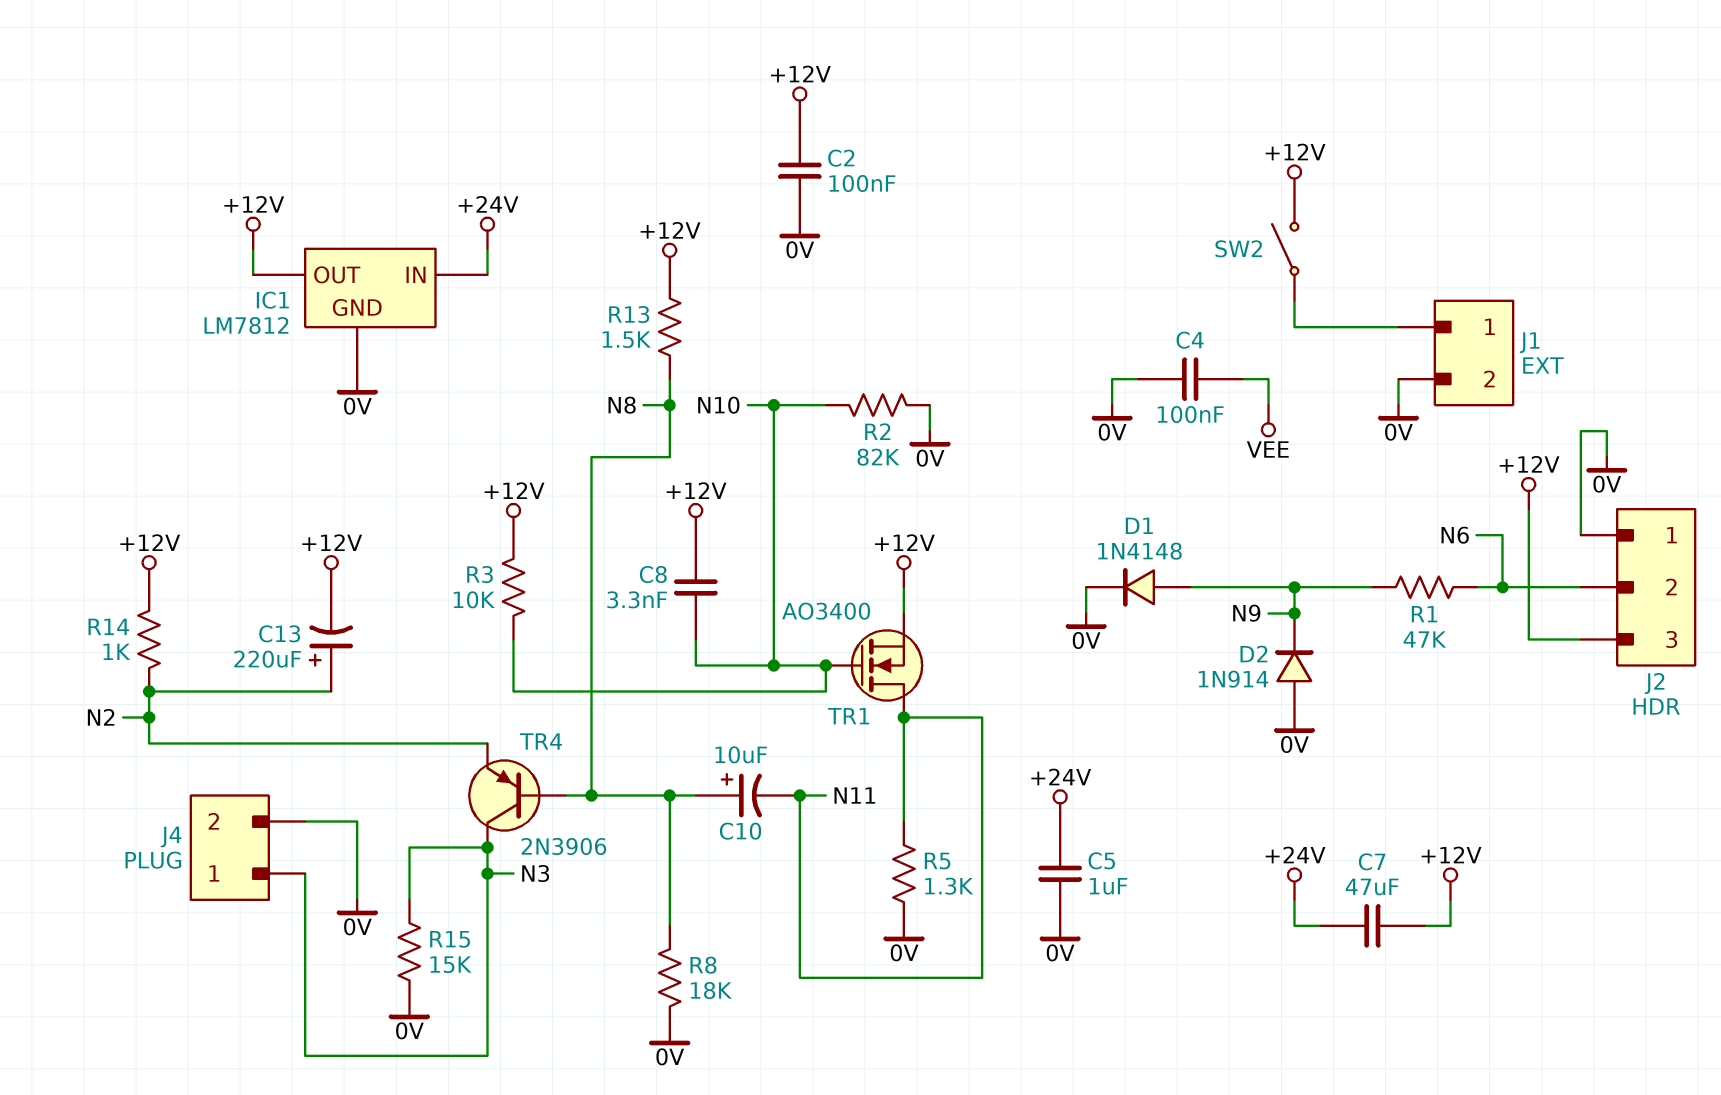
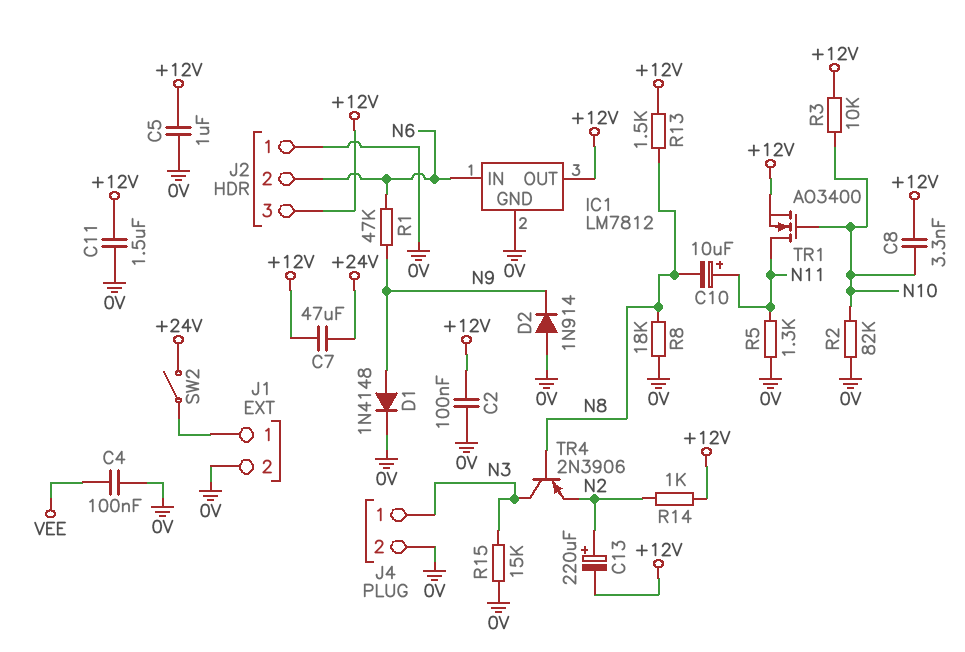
C5: 1uF (+24V, 0V) -> 1uF (+12V, 0V)
C10: 10uF (plus N8, minus N11) -> 10uF (plus N11, minus N8)
C11: none -> 1.5uF (+12V, 0V)
IC1 pin IN: +24V -> N6
SW2: switch (+12V, J1/1) -> switch (+24V, J1/1)

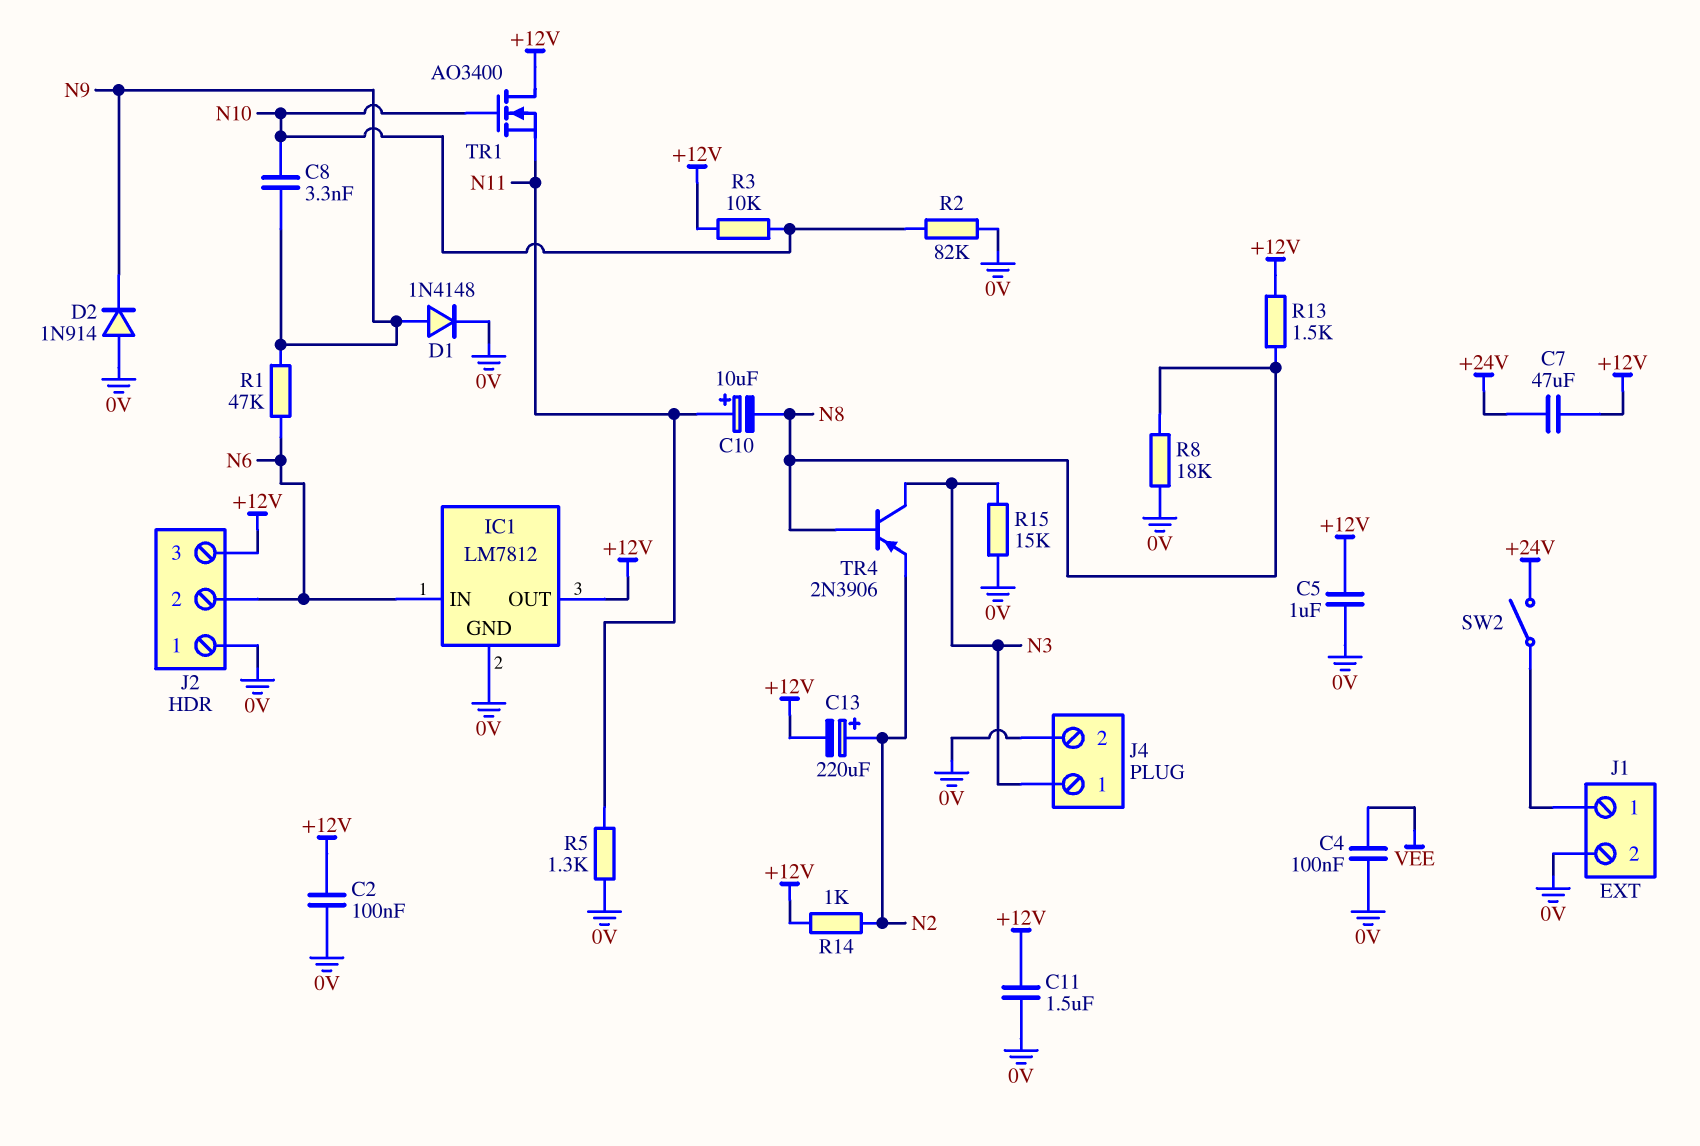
C8: 3.3nF (+12V, N10) -> 3.3nF (N9, N10)
TR1: NMOS AO3400 (G N10, D N11, S +12V) -> NMOS AO3400 (G N10, D +12V, S N11)

